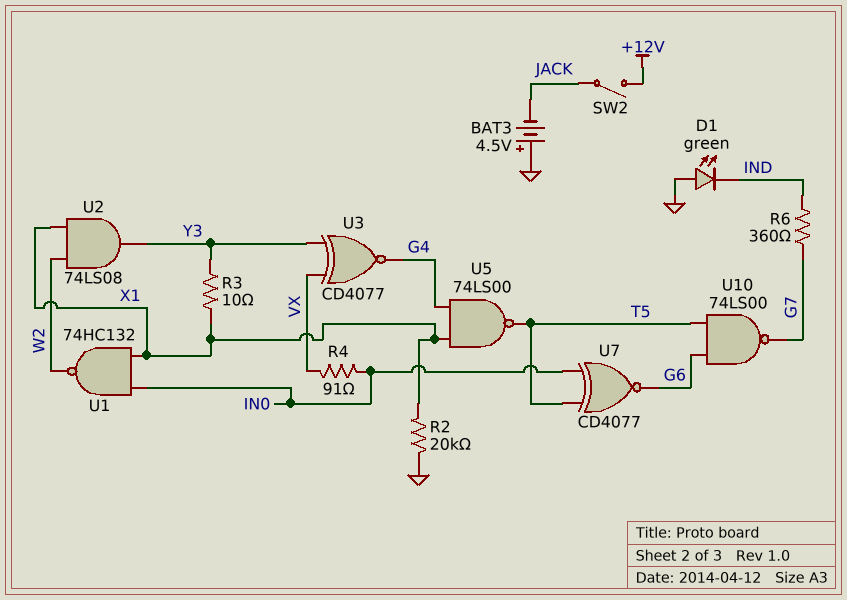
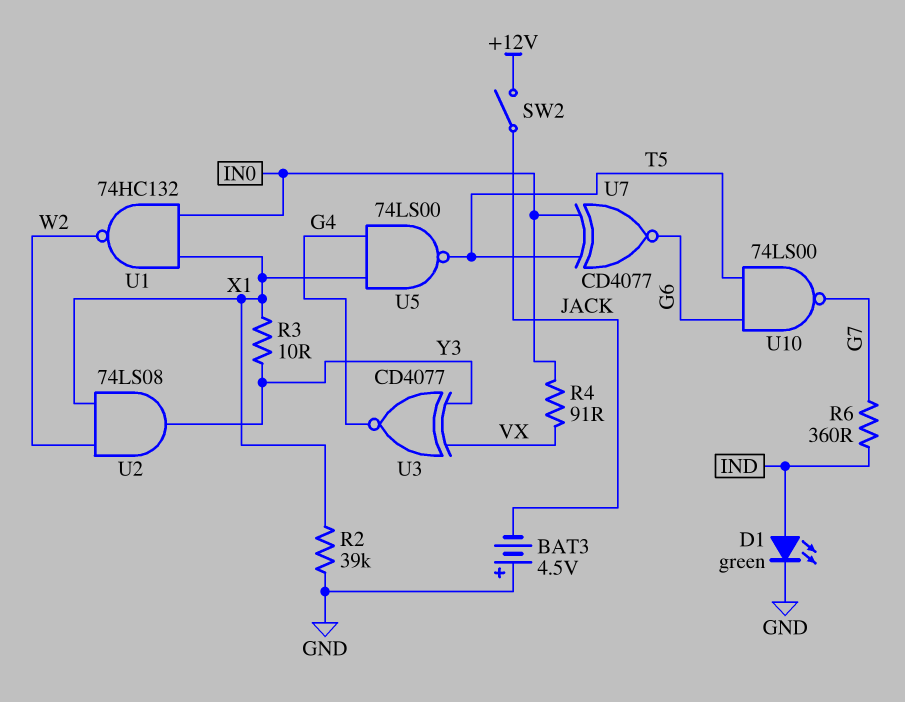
D1: LED green (A GND, K IND) -> LED green (A IND, K GND)
R2: 20k (GND, X1) -> 39k (GND, X1)

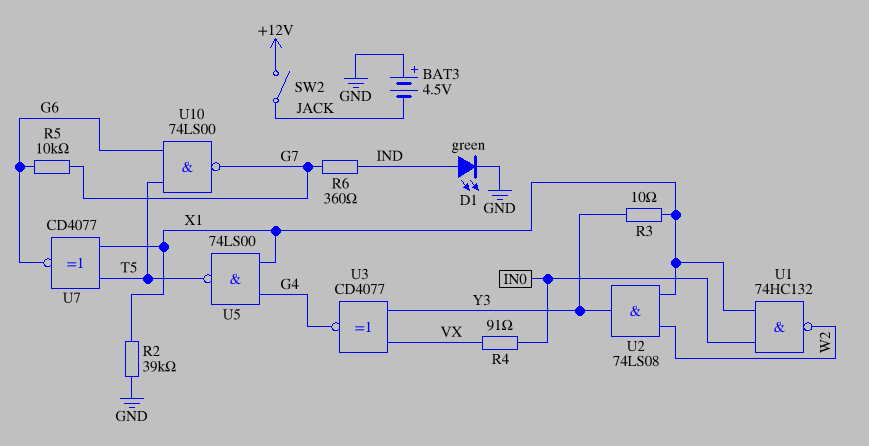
R5: none -> 10k (G6, G7)
U7: XNOR CD4077 (in IN0, in T5, out G6) -> XNOR CD4077 (in T5, in X1, out G6)

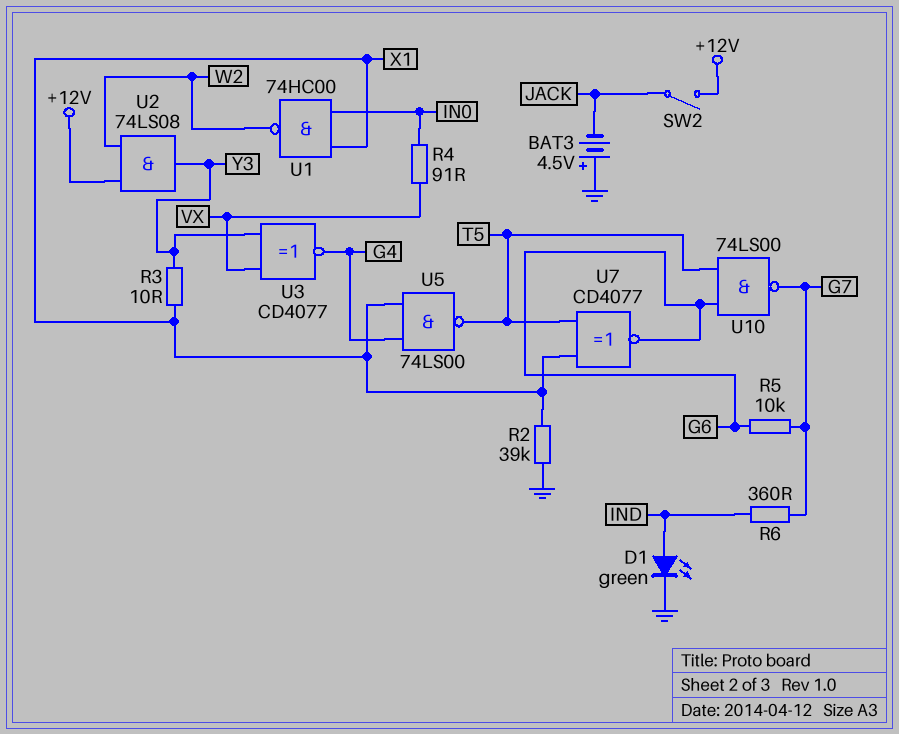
U1: NAND 74HC132 (in IN0, in X1, out W2) -> NAND 74HC00 (in IN0, in X1, out W2)
U2: AND 74LS08 (in W2, in X1, out Y3) -> AND 74LS08 (in +12V, in W2, out Y3)

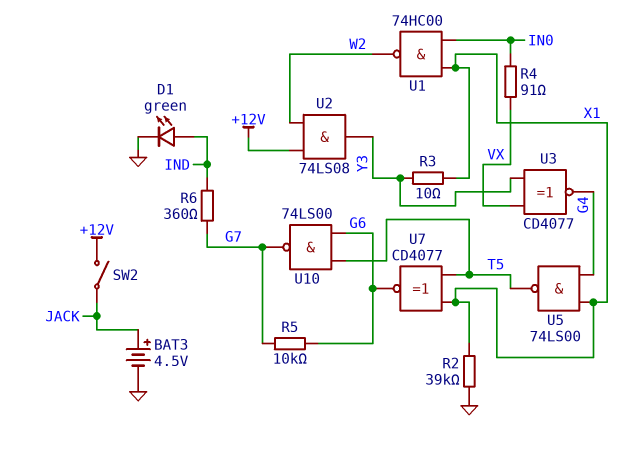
BAT3: 4.5V (plus GND, minus JACK) -> 4.5V (plus JACK, minus GND)

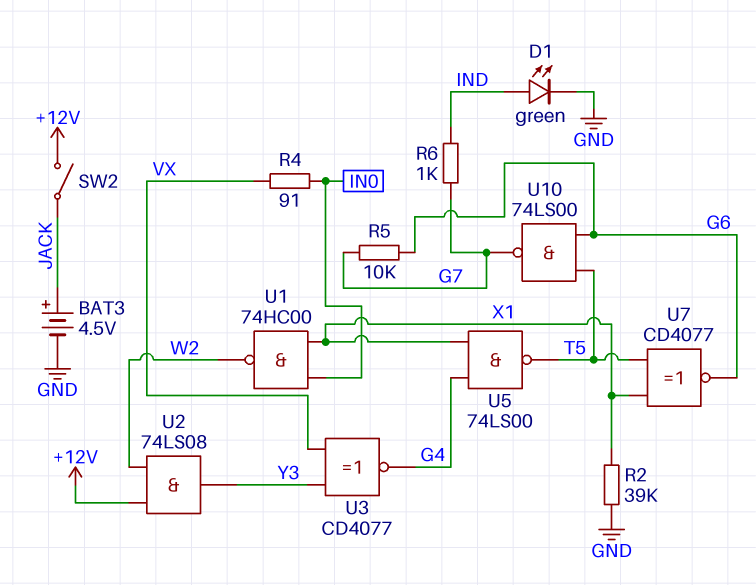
R3: 10 (X1, Y3) -> none
R6: 360 (G7, IND) -> 1k (G7, IND)

